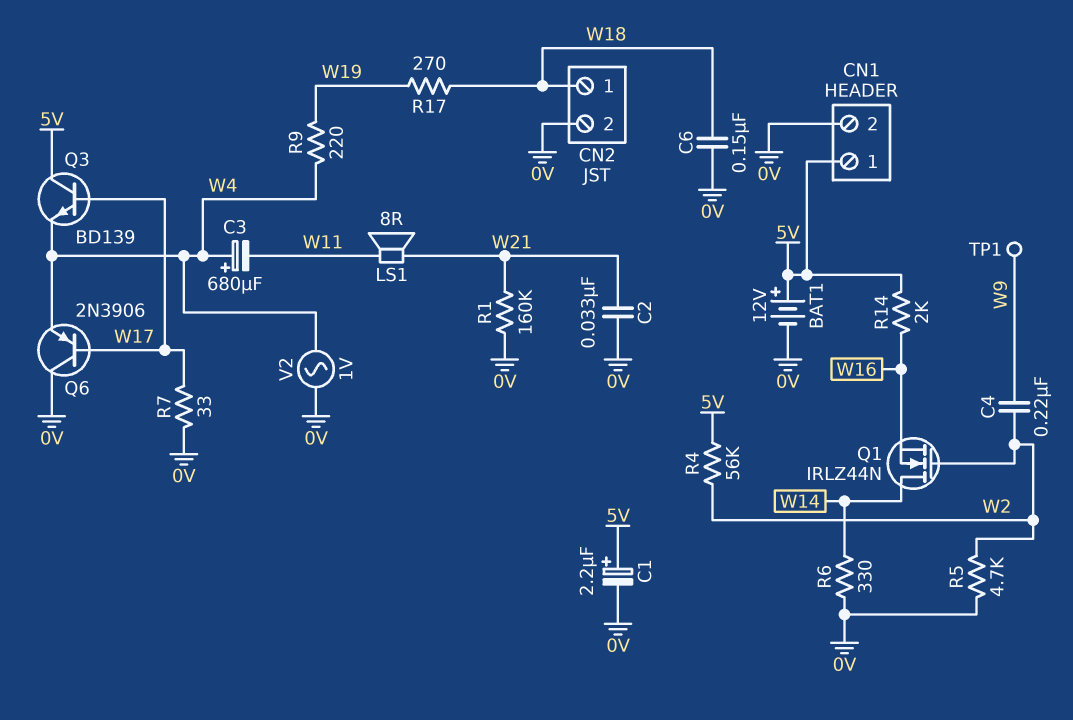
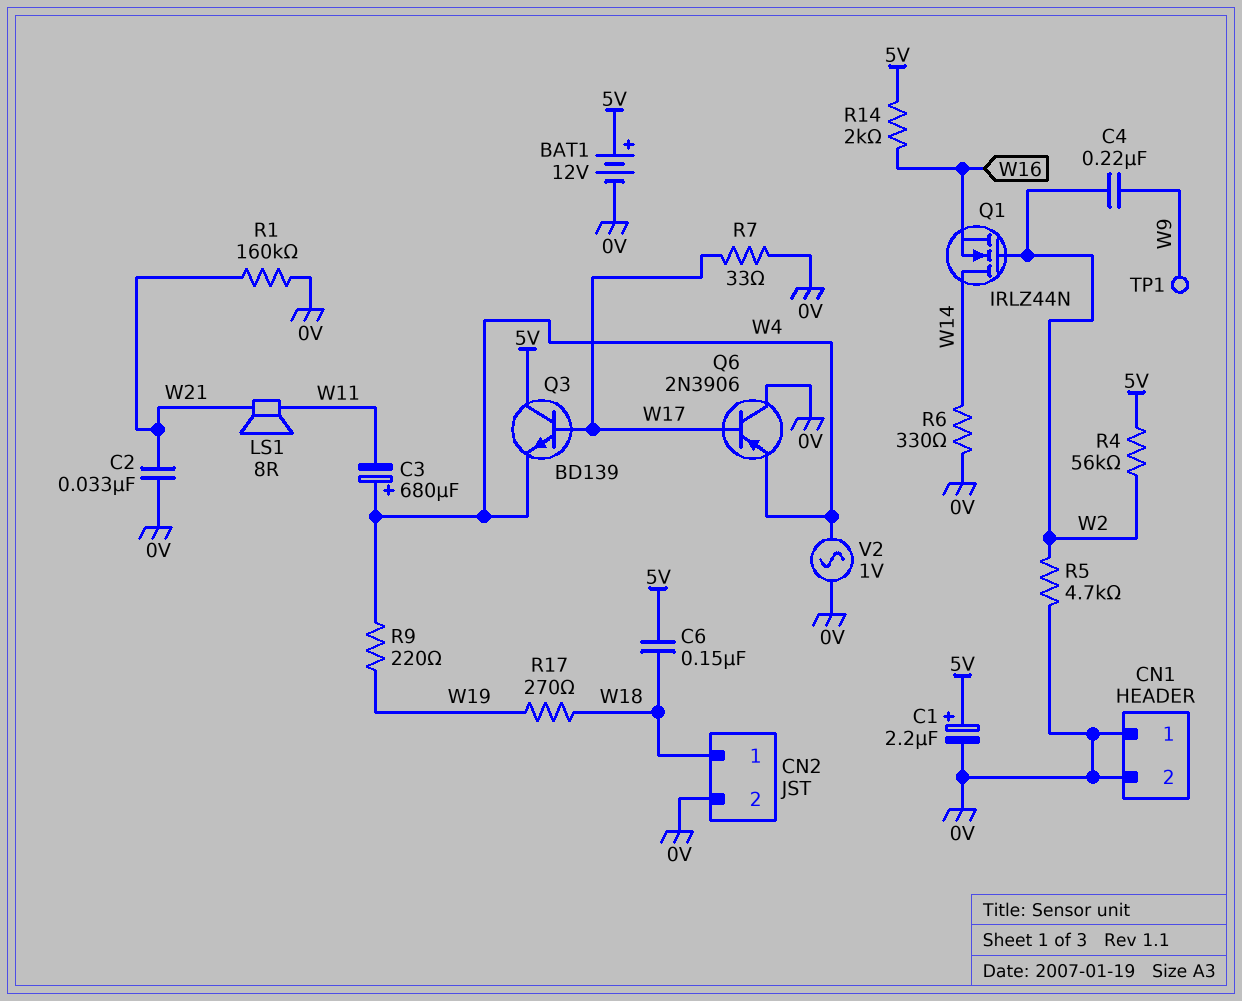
C6: 150nF (0V, W18) -> 150nF (5V, W18)
CN1 pin 1: 5V -> 0V

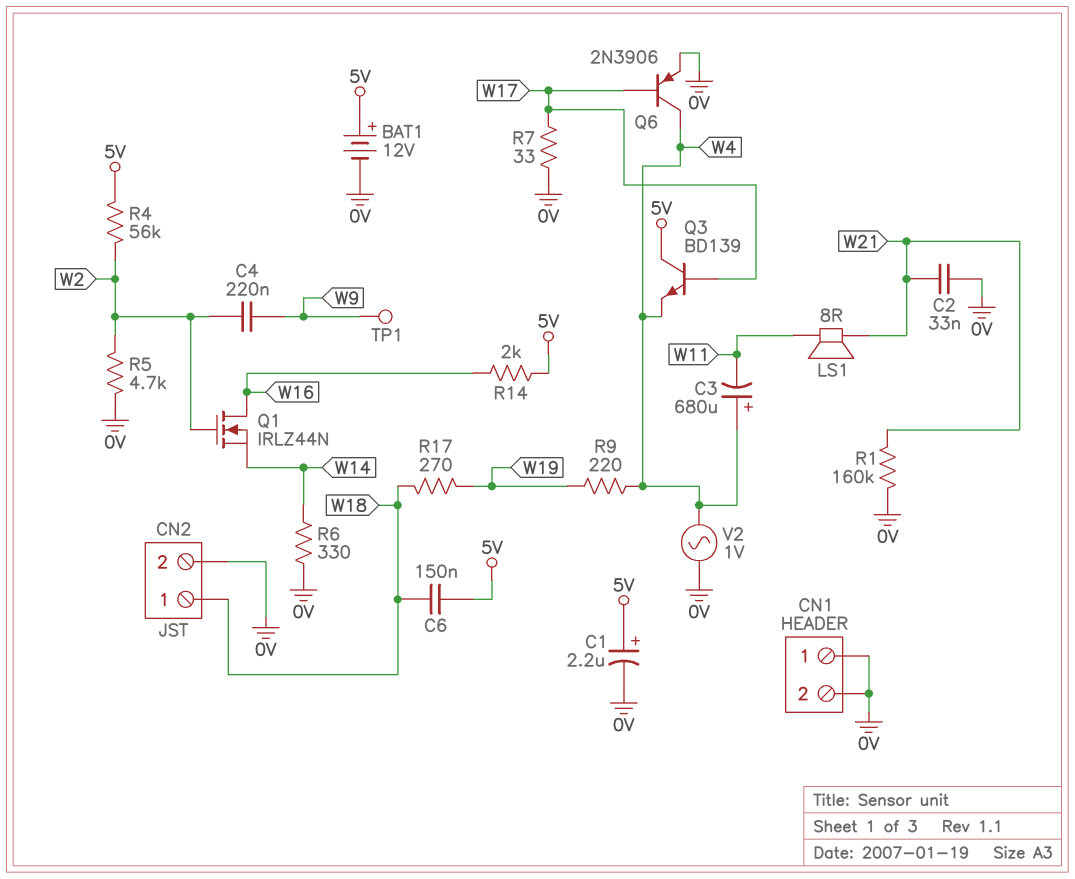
Q1: NMOS IRLZ44N (G W2, D W14, S W16) -> NMOS IRLZ44N (G W2, D W16, S W14)
Q6: PNP 2N3906 (B W17, C 0V, E W4) -> PNP 2N3906 (B W17, C W4, E 0V)

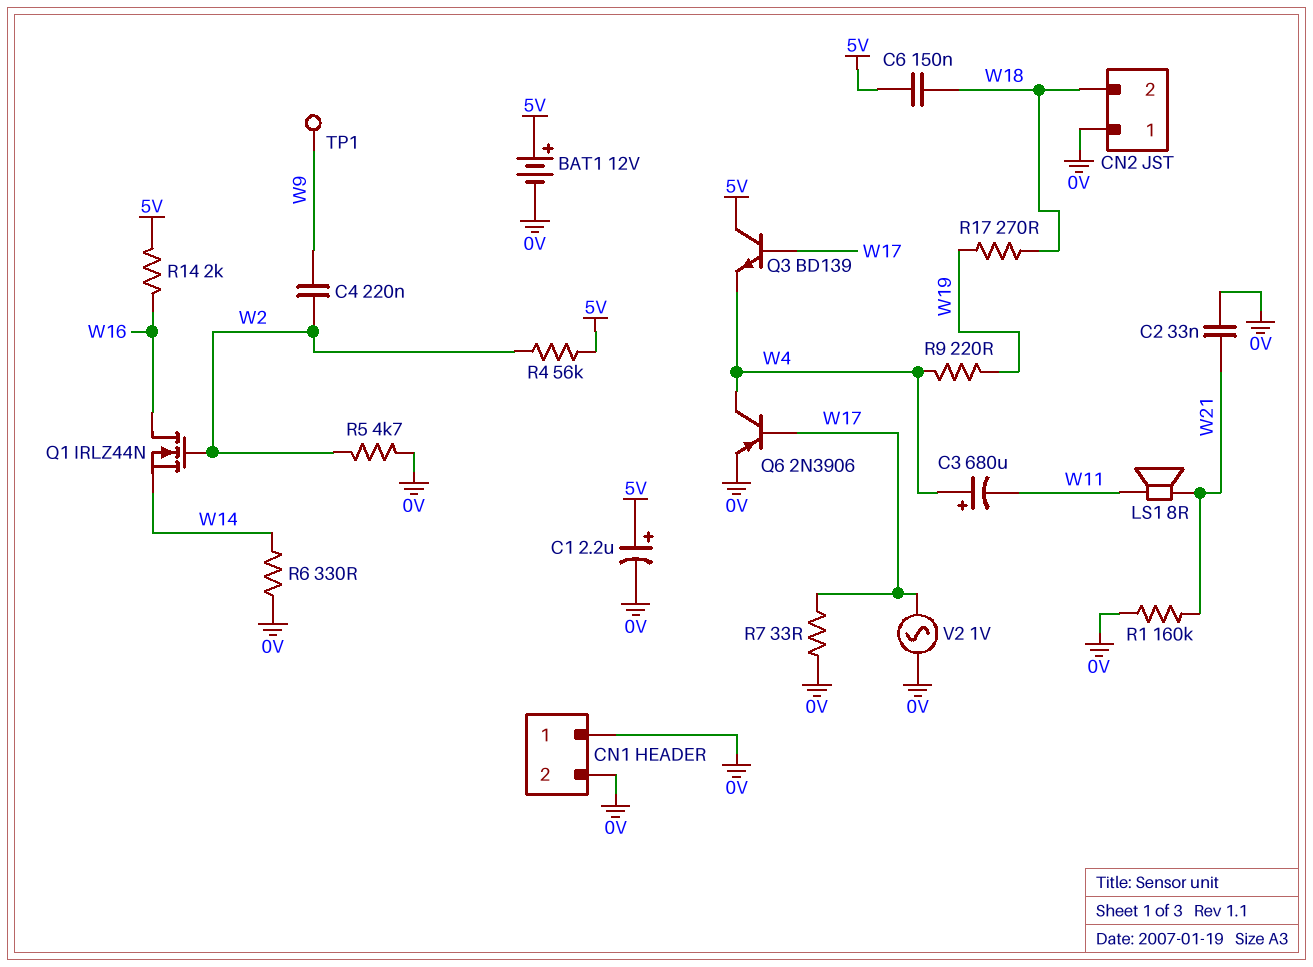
CN2 pin 1: W18 -> 0V
CN2 pin 2: 0V -> W18
V2: AC 1V (0V, W4) -> AC 1V (0V, W17)

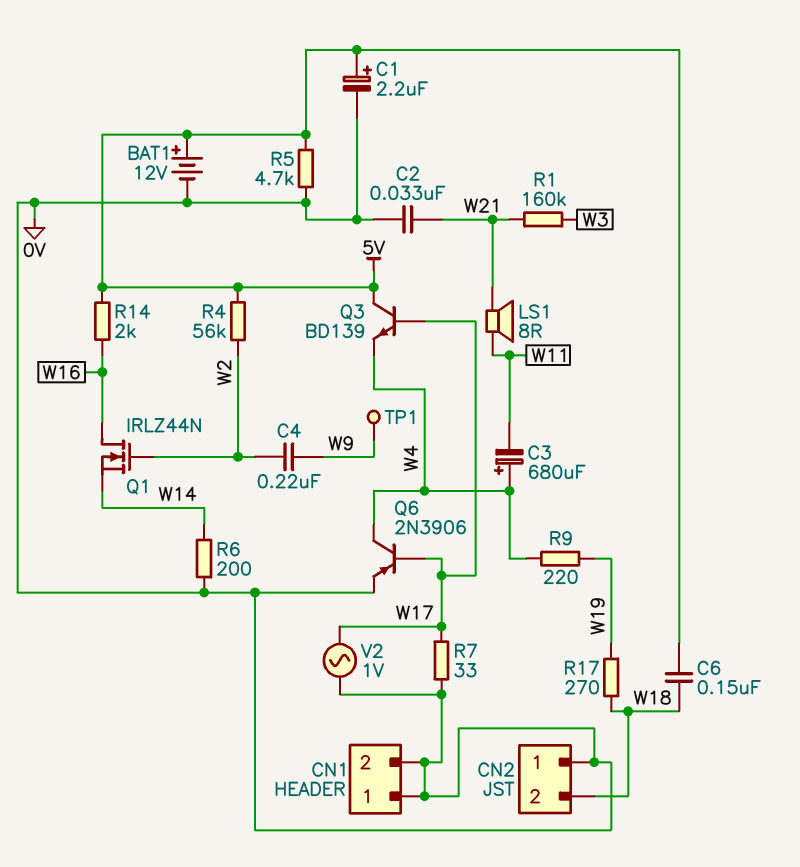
R1: 160k (0V, W21) -> 160k (W3, W21)
R5: 4.7k (0V, W2) -> 4.7k (0V, 5V)
R6: 330 (0V, W14) -> 200 (0V, W14)

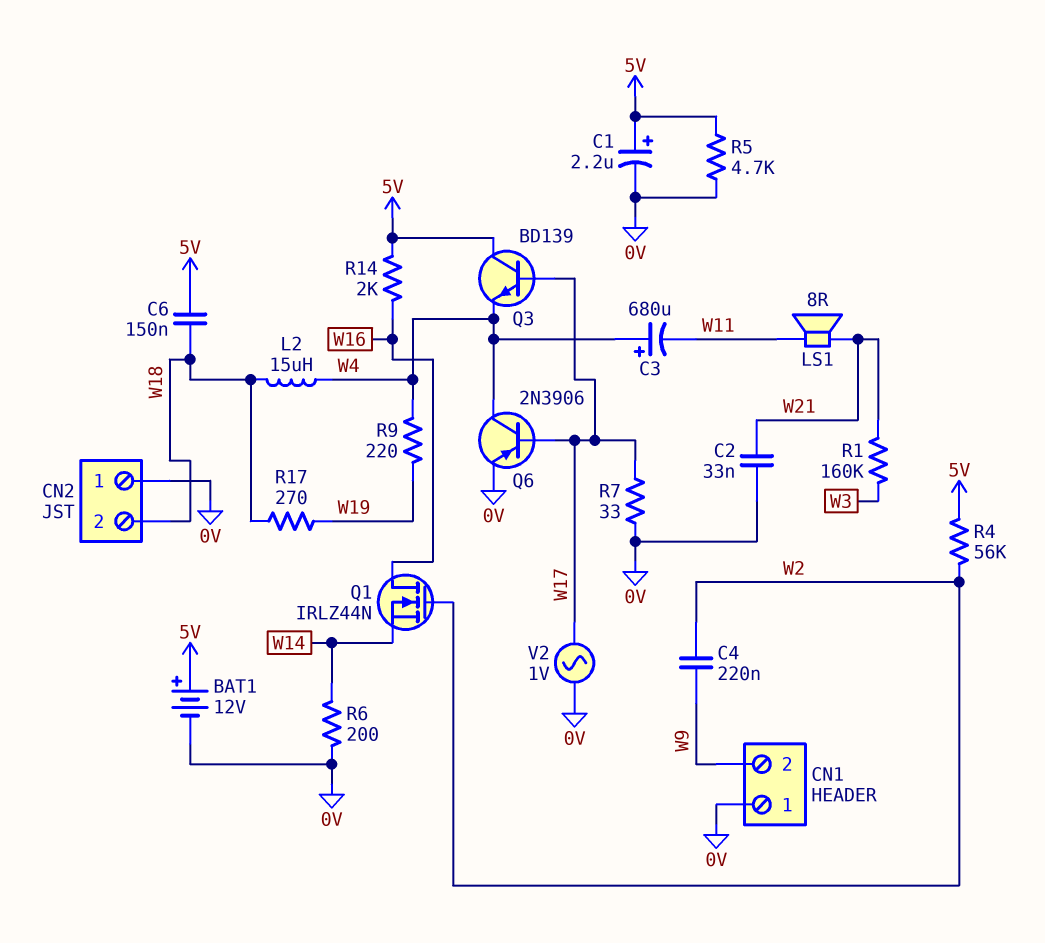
CN1 pin 2: 0V -> W9
L2: none -> 15uH (W4, W18)
TP1: test point (W9) -> none

